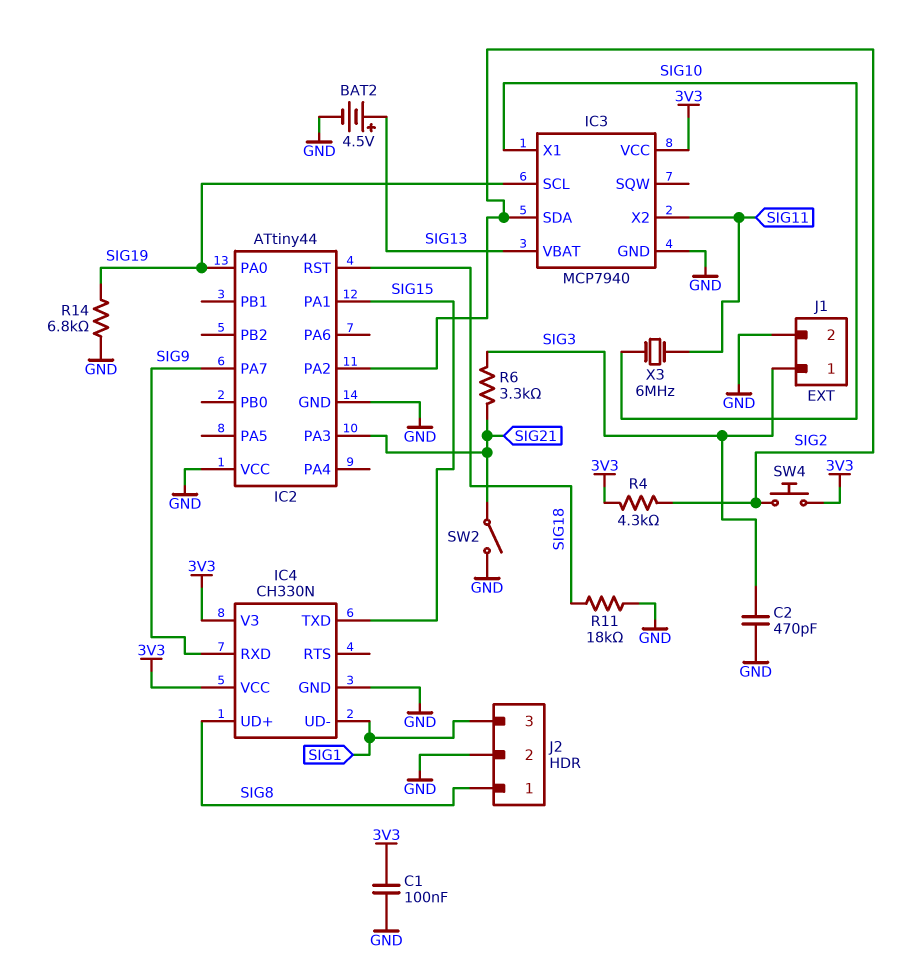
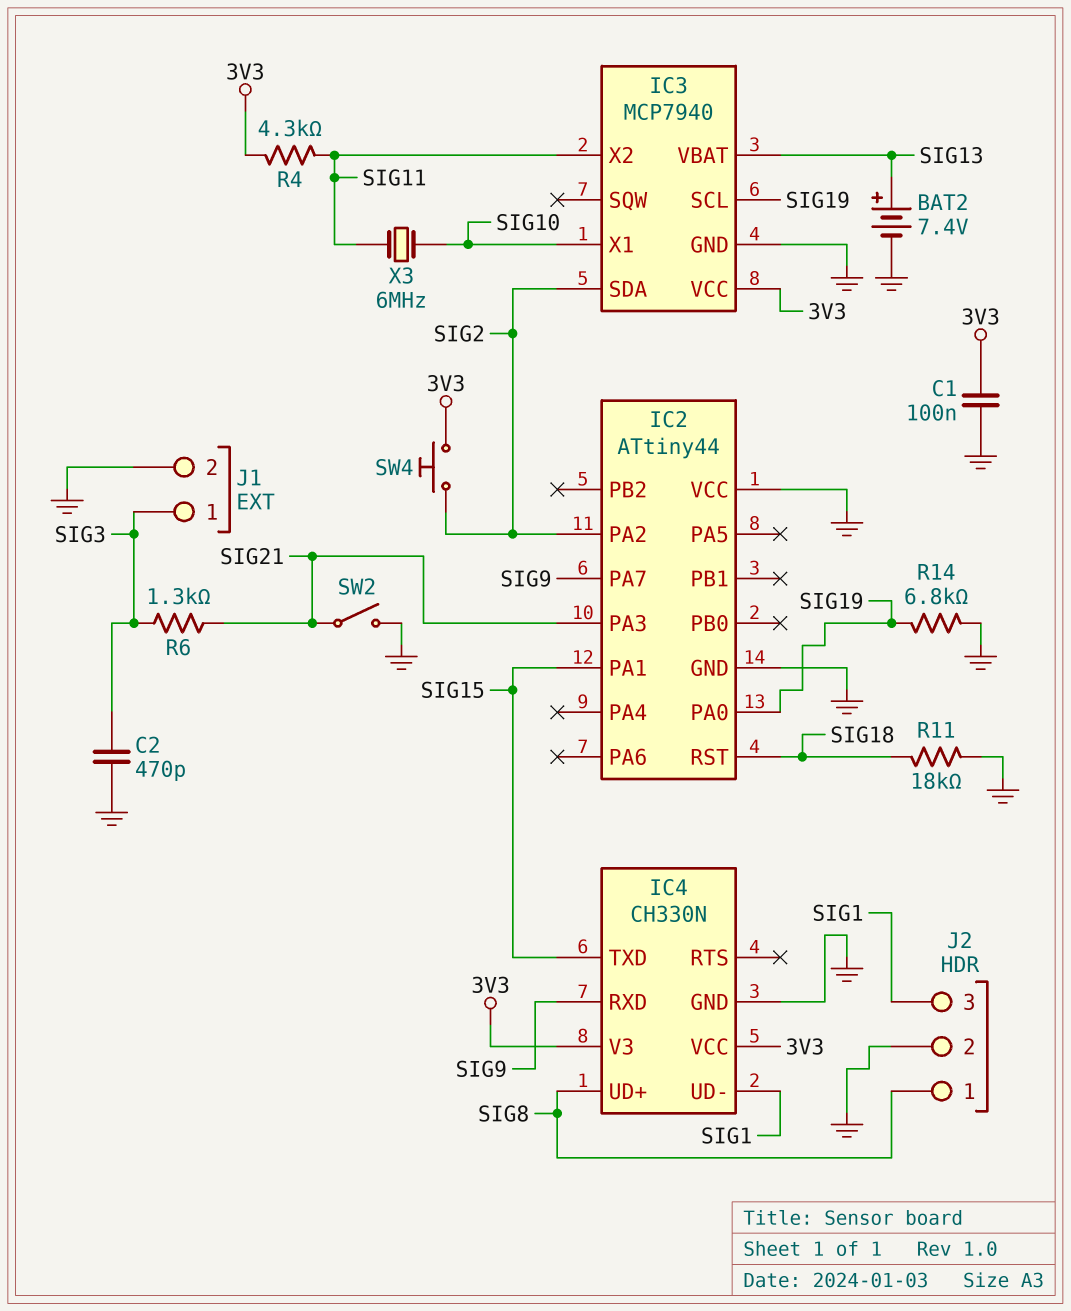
BAT2: 4.5V (plus SIG13, minus GND) -> 7.4V (plus SIG13, minus GND)
R4: 4.3k (3V3, SIG2) -> 4.3k (3V3, SIG11)
R6: 3.3k (SIG3, SIG21) -> 1.3k (SIG3, SIG21)

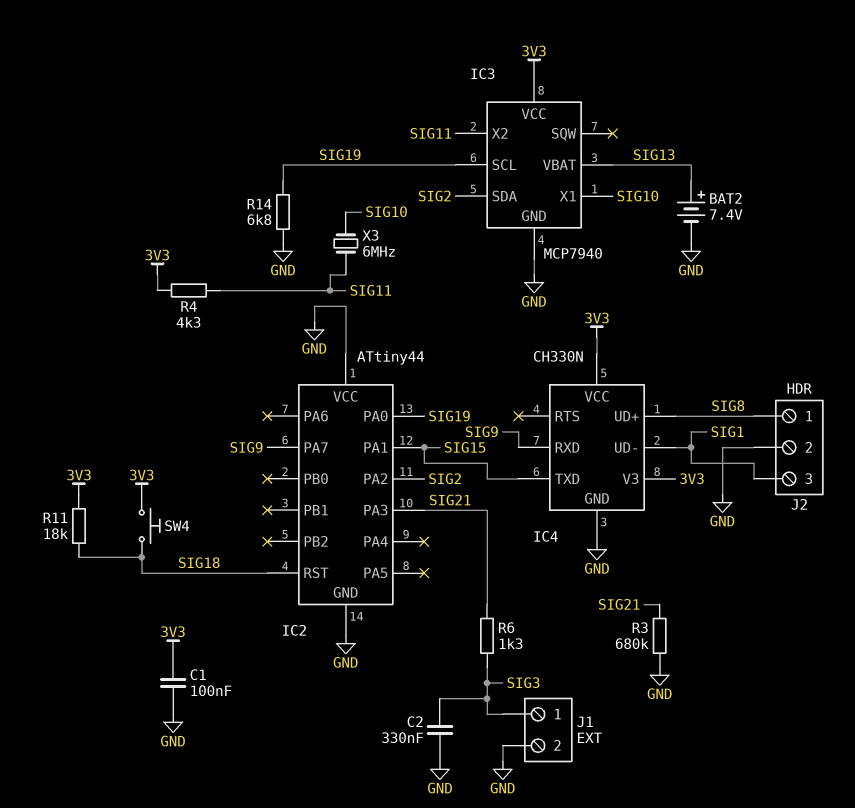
C2: 470pF (GND, SIG3) -> 330nF (GND, SIG3)
R3: none -> 680k (GND, SIG21)
R11: 18k (GND, SIG18) -> 18k (3V3, SIG18)
SW2: switch (GND, SIG21) -> none
SW4: button (3V3, SIG2) -> button (3V3, SIG18)

